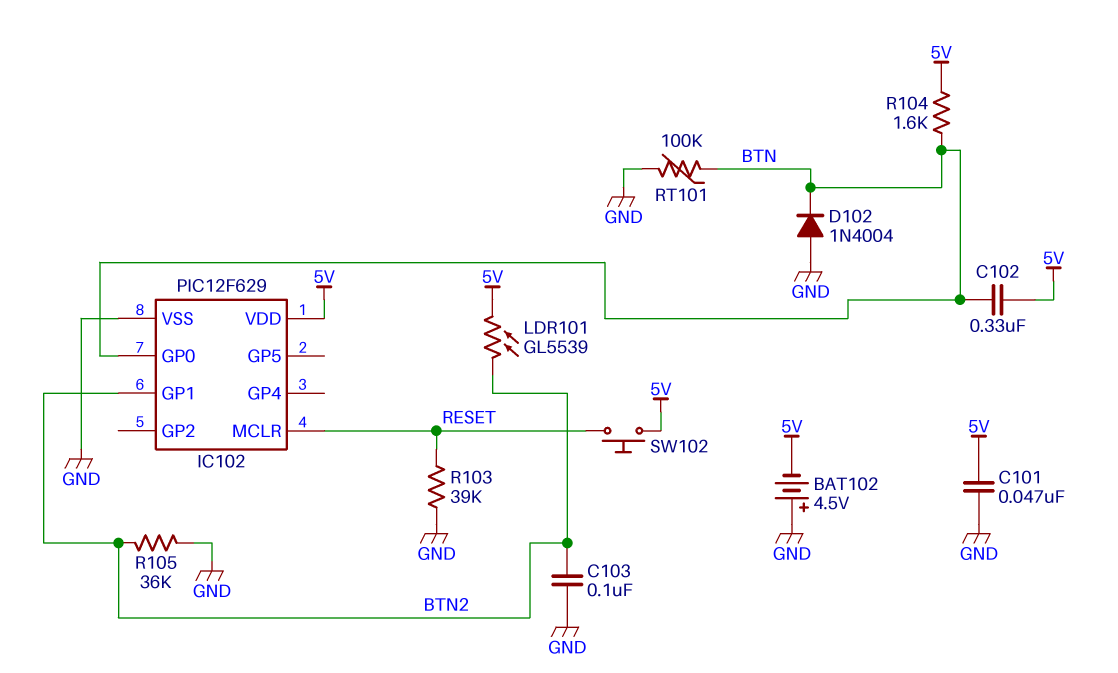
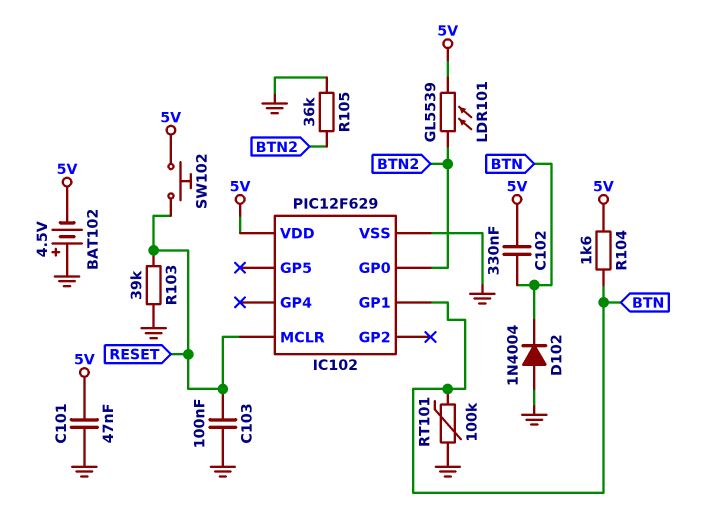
C103: 100nF (BTN2, GND) -> 100nF (GND, RESET)
IC102 pin GP0: BTN -> BTN2
IC102 pin GP1: BTN2 -> BTN

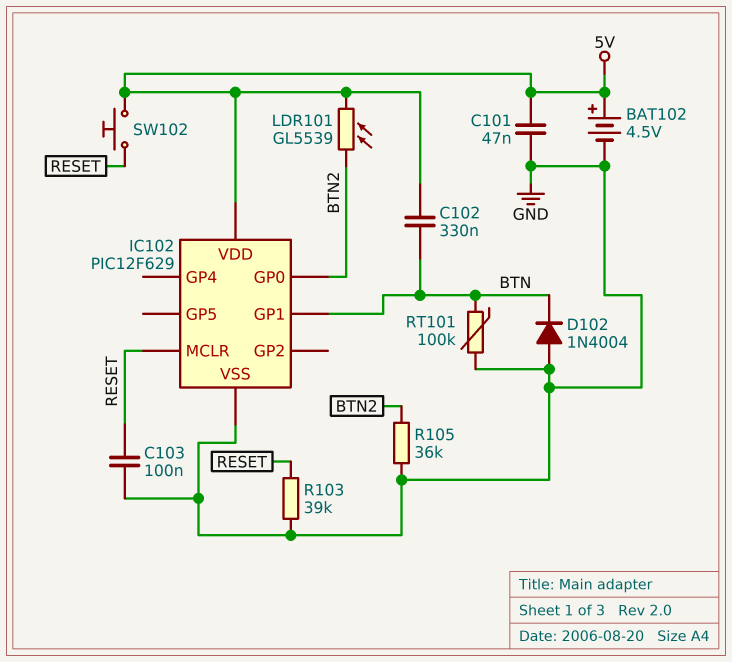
BAT102: 4.5V (plus GND, minus 5V) -> 4.5V (plus 5V, minus GND)
R104: 1.6k (5V, BTN) -> none

